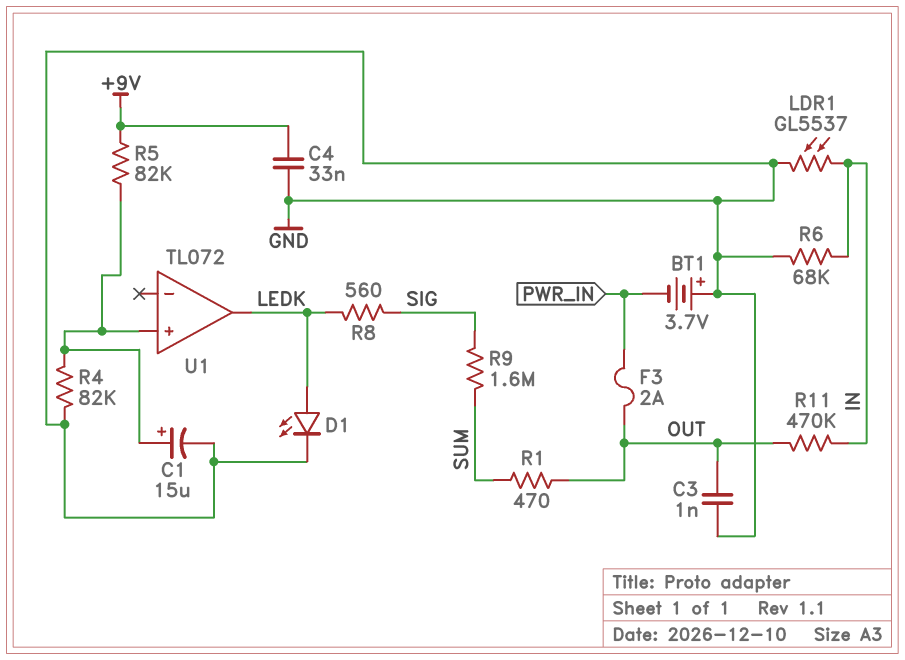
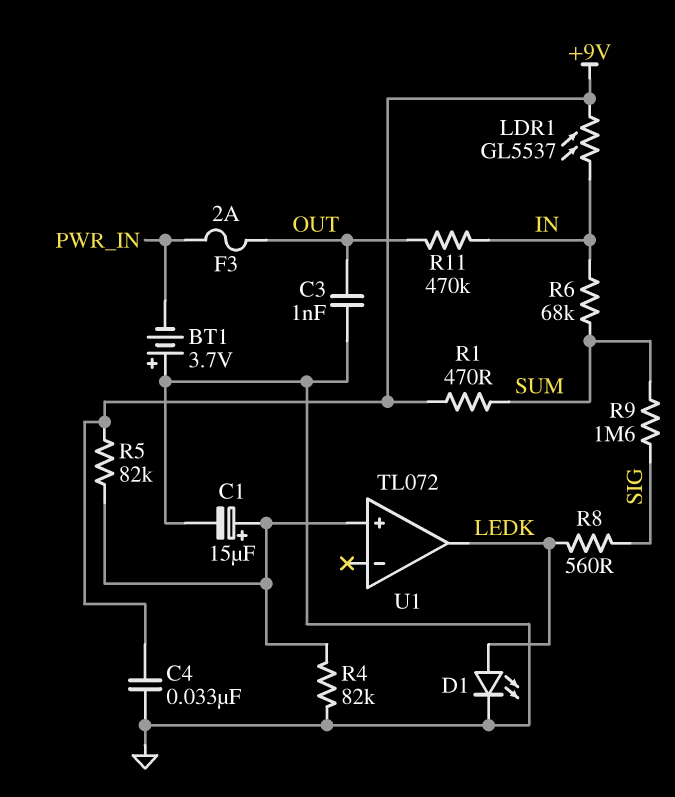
LDR1: GL5537 (GND, IN) -> GL5537 (+9V, IN)
R1: 470 (OUT, SUM) -> 470 (+9V, SUM)
R6: 68k (GND, IN) -> 68k (IN, SUM)

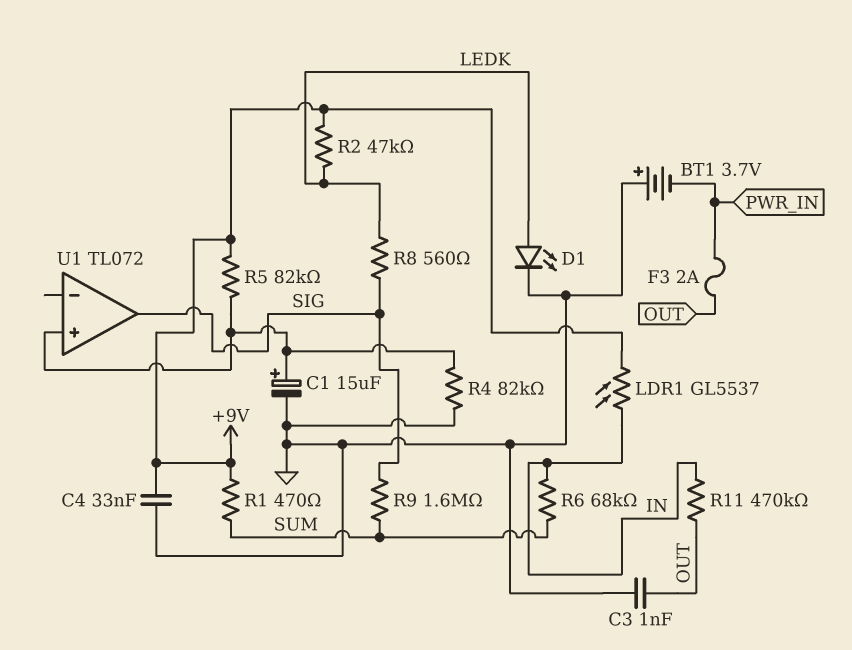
R2: none -> 47k (+9V, LEDK)
U1 pin out: LEDK -> SIG

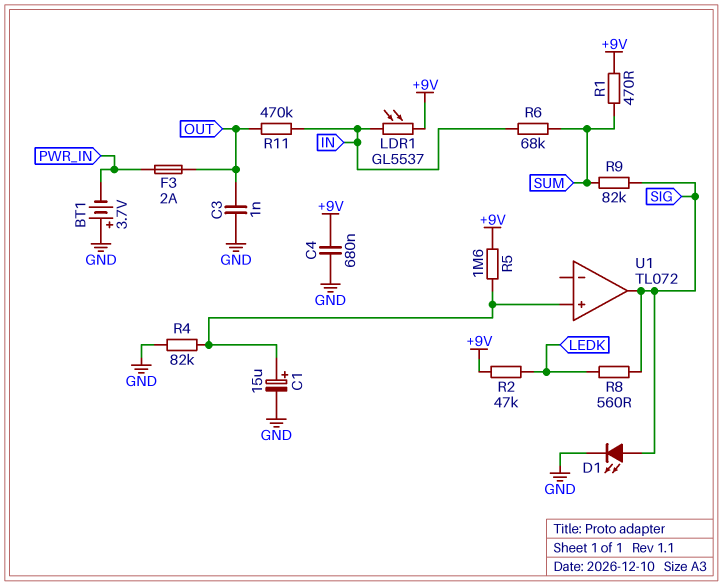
C4: 33nF (+9V, GND) -> 680nF (+9V, GND)
D1: LED (A LEDK, K GND) -> LED (A SIG, K GND)
R5: 82k (+9V, U1/in+) -> 1.6M (+9V, U1/in+)
R9: 1.6M (SIG, SUM) -> 82k (SIG, SUM)

